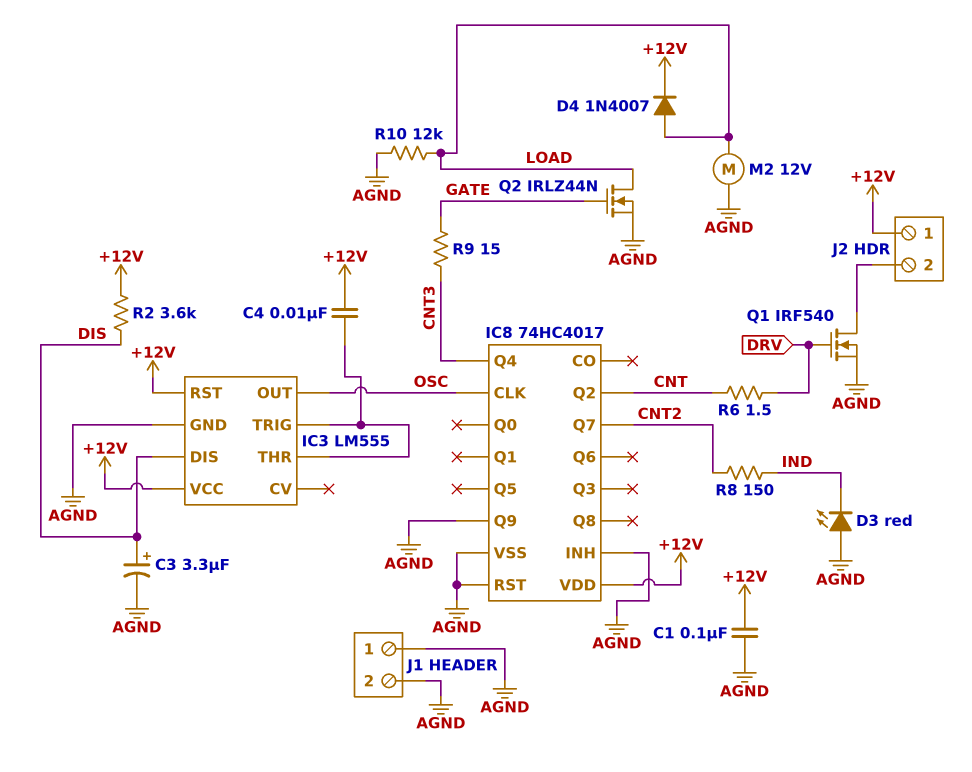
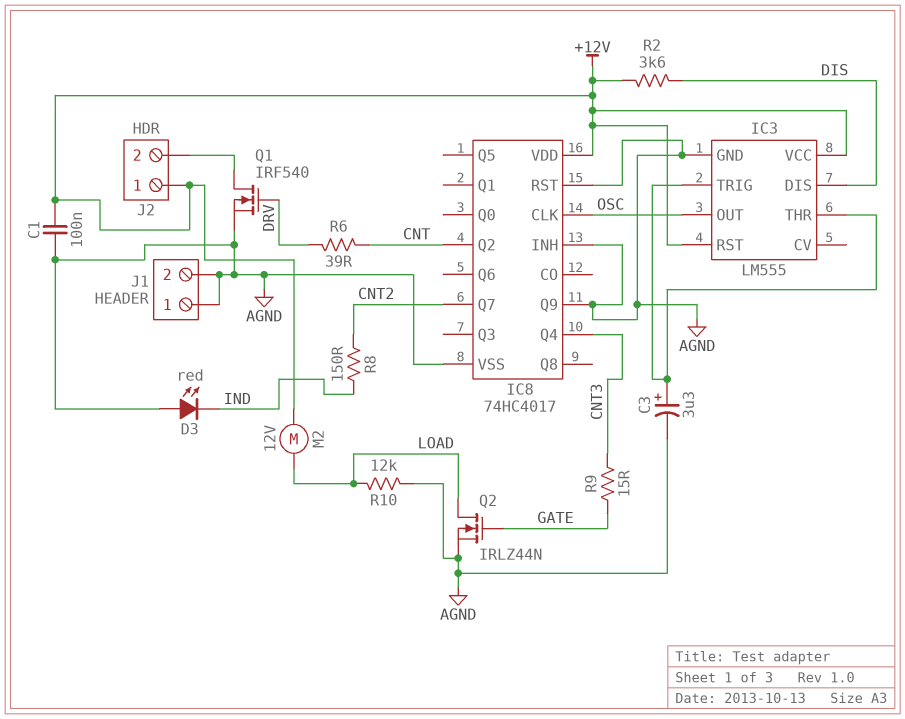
C3: 3.3uF (plus DIS, minus AGND) -> 3.3uF (plus IC3/THR, minus AGND)
C4: 10nF (+12V, IC3/THR) -> none
D4: diode 1N4007 (A LOAD, K +12V) -> none
M2: motor 12V (AGND, LOAD) -> motor 12V (+12V, LOAD)
R6: 1.5 (CNT, DRV) -> 39 (CNT, DRV)

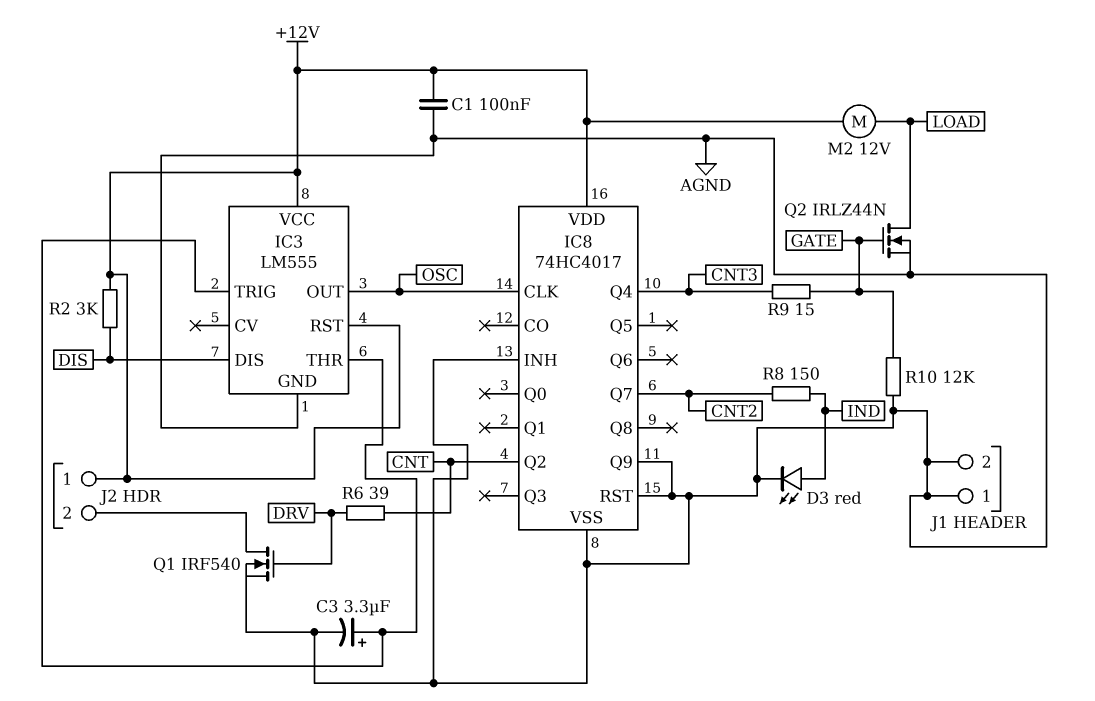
D3: LED red (A AGND, K IND) -> LED red (A IND, K AGND)
R2: 3.6k (+12V, DIS) -> 3k (+12V, DIS)
R10: 12k (AGND, LOAD) -> 12k (AGND, GATE)

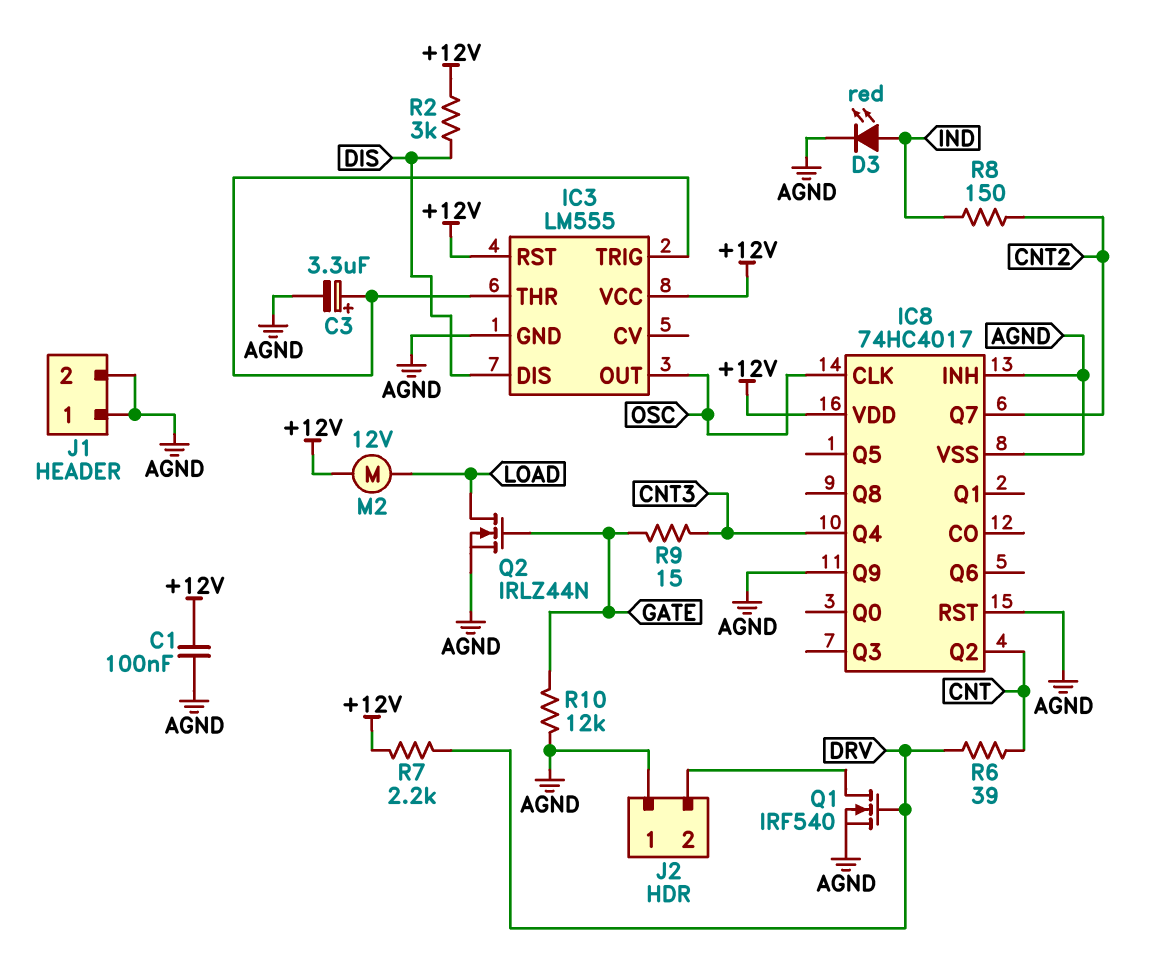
J2 pin 1: +12V -> AGND
R7: none -> 2.2k (+12V, DRV)

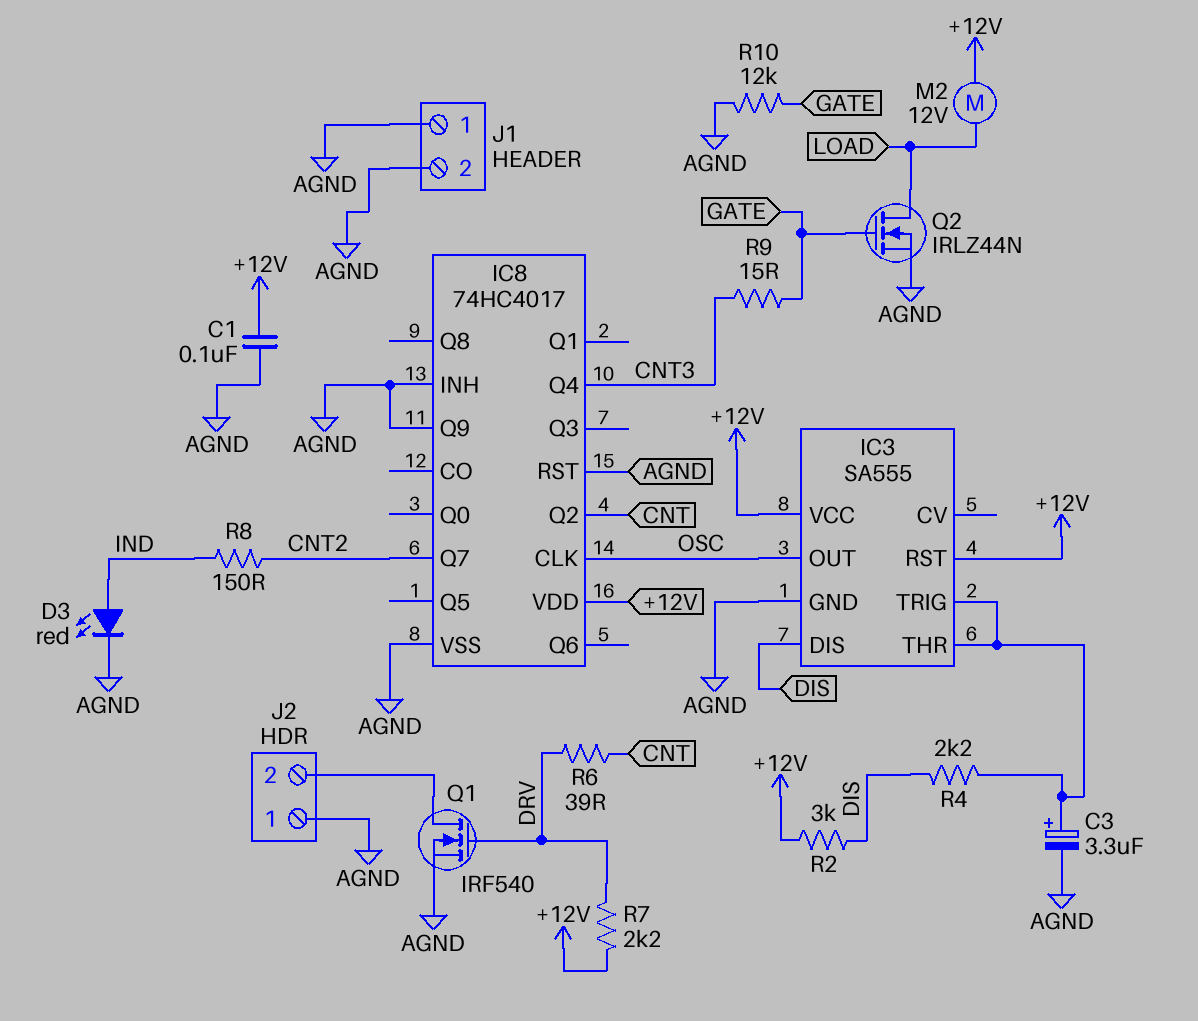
IC3: LM555 -> SA555
R4: none -> 2.2k (DIS, IC3/THR)

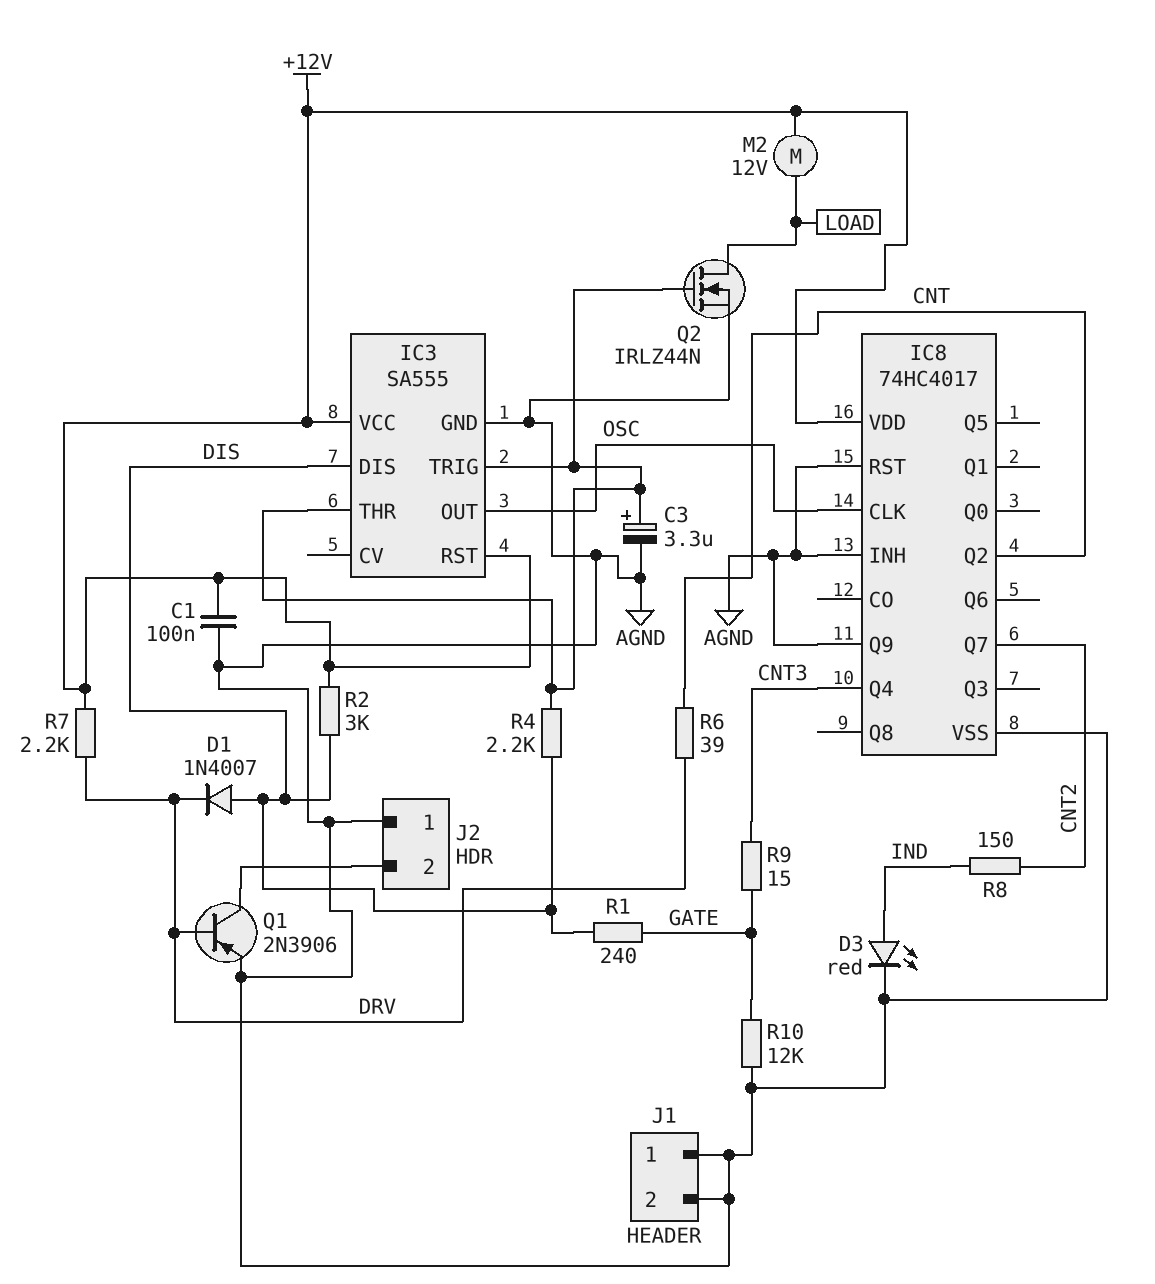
D1: none -> diode 1N4007 (A DIS, K DRV)
Q1: NMOS IRF540 (G DRV, D J2/2, S AGND) -> PNP 2N3906 (B DRV, C J2/2, E AGND)
Q2: NMOS IRLZ44N (G GATE, D LOAD, S AGND) -> NMOS IRLZ44N (G IC3/THR, D LOAD, S AGND)
R1: none -> 240 (DIS, GATE)

